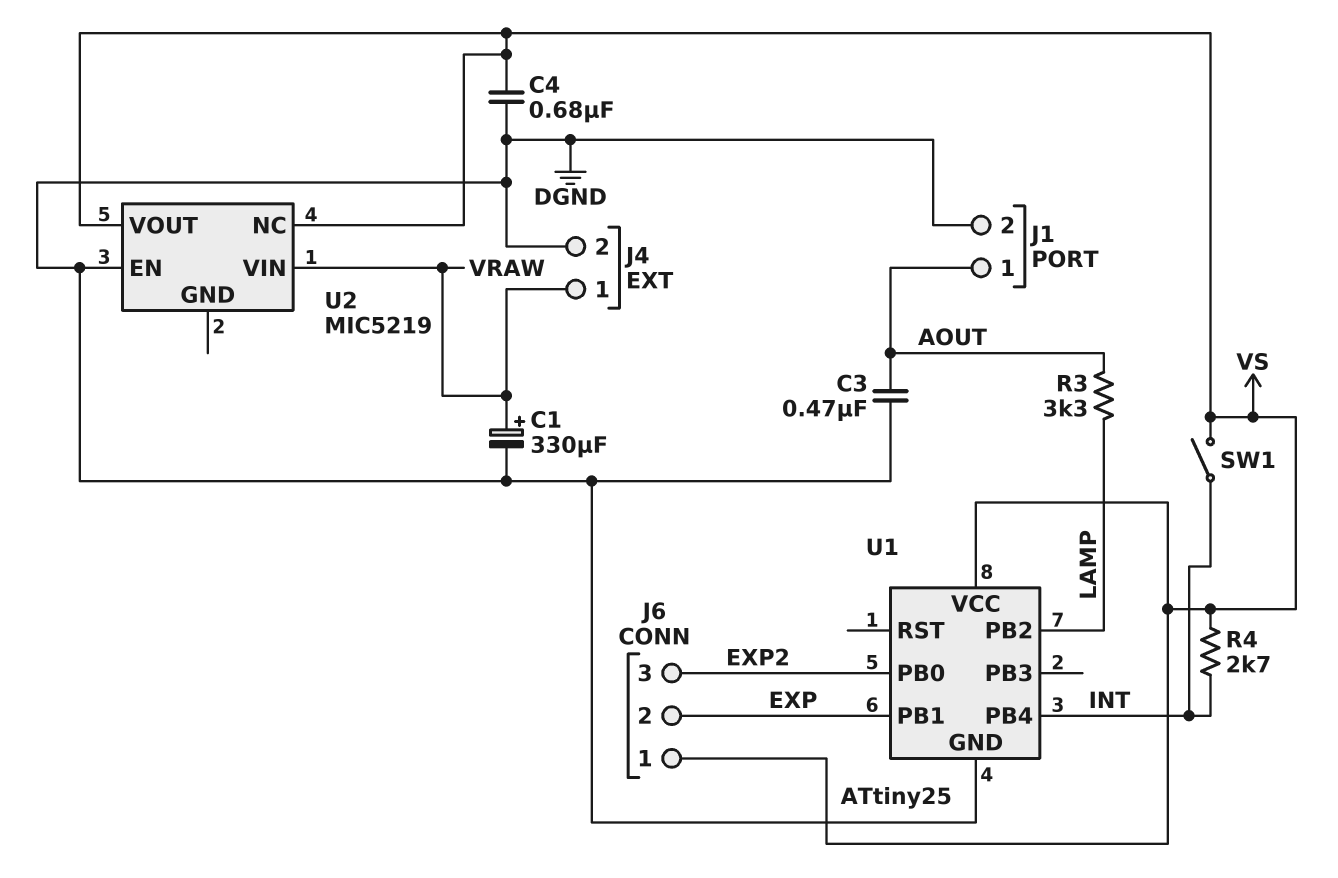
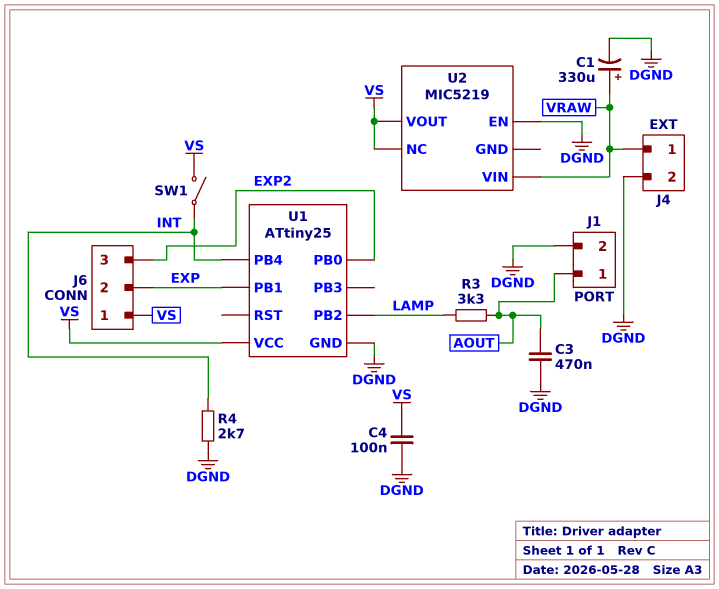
C4: 680nF (DGND, VS) -> 100nF (DGND, VS)
R4: 2.7k (INT, VS) -> 2.7k (DGND, INT)

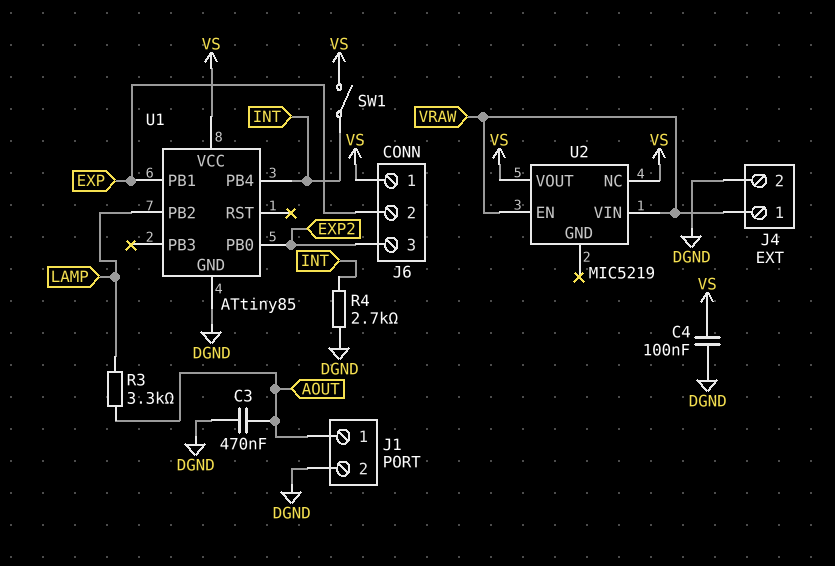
C1: 330uF (plus VRAW, minus DGND) -> none
U1: ATtiny25 -> ATtiny85
U2 pin EN: DGND -> VRAW

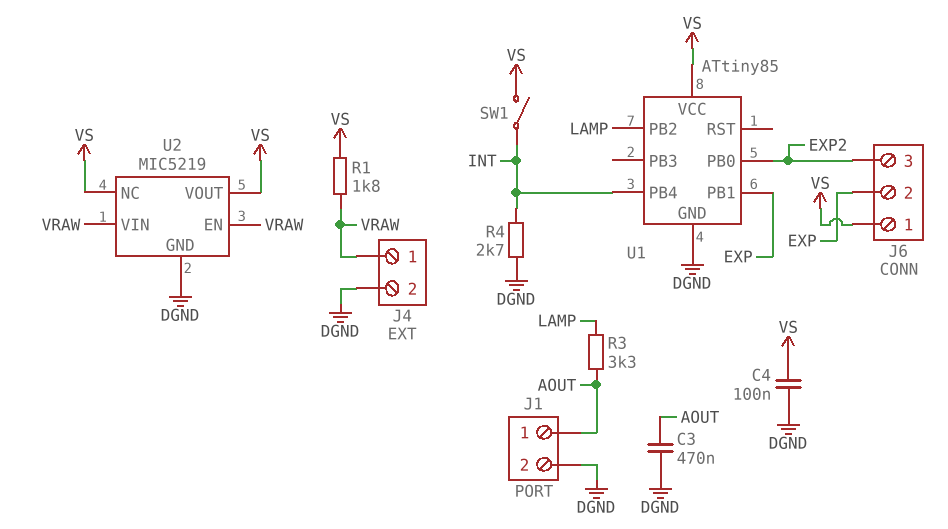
R1: none -> 1.8k (VRAW, VS)
U2 pin GND: none -> DGND

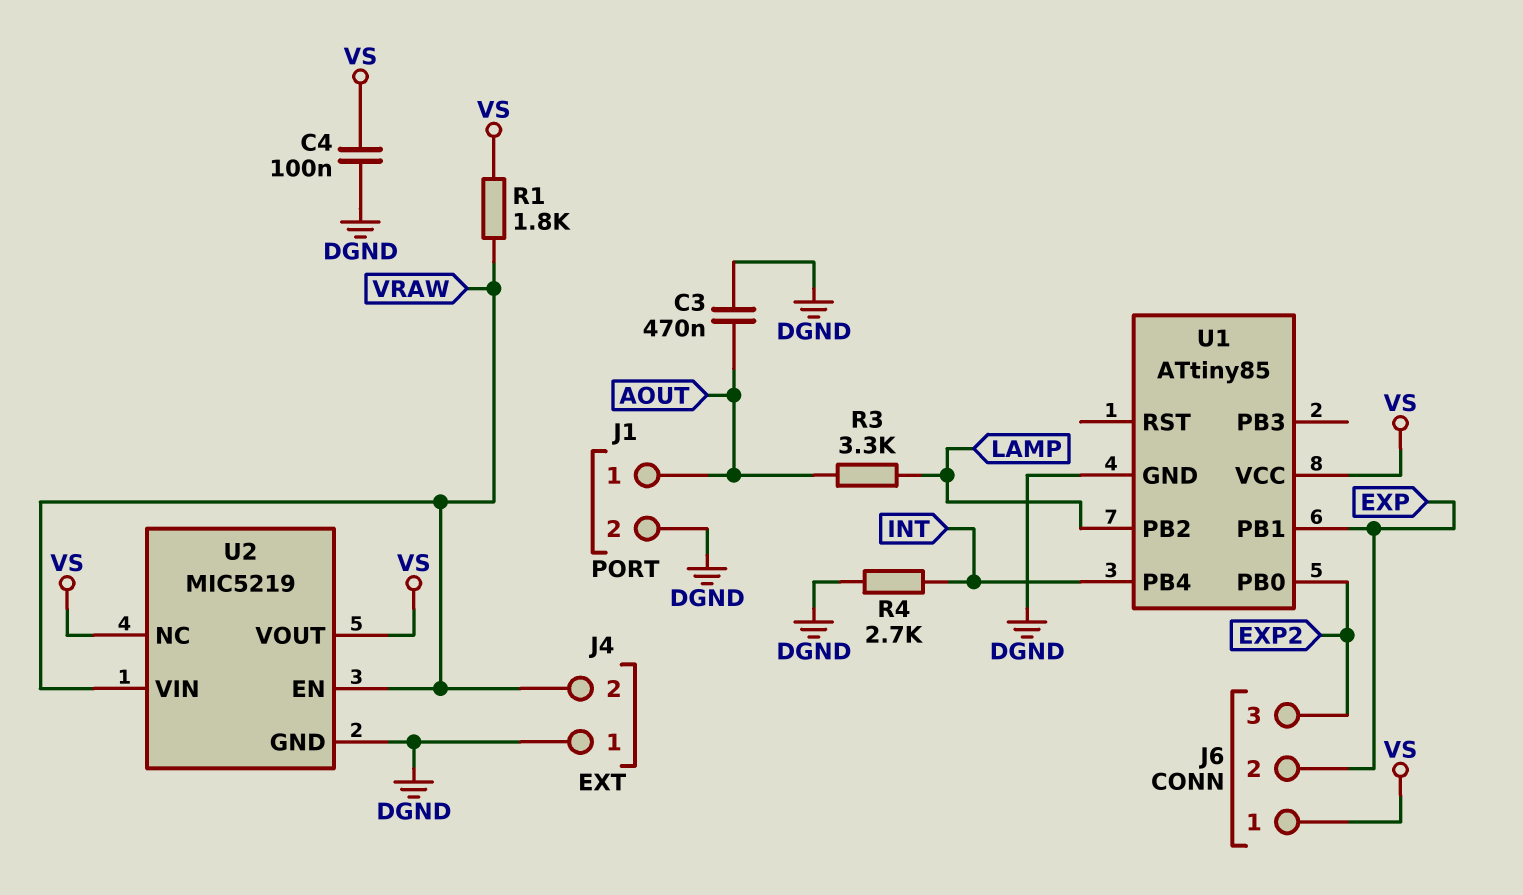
J4 pin 1: VRAW -> DGND
J4 pin 2: DGND -> VRAW
SW1: switch (INT, VS) -> none

